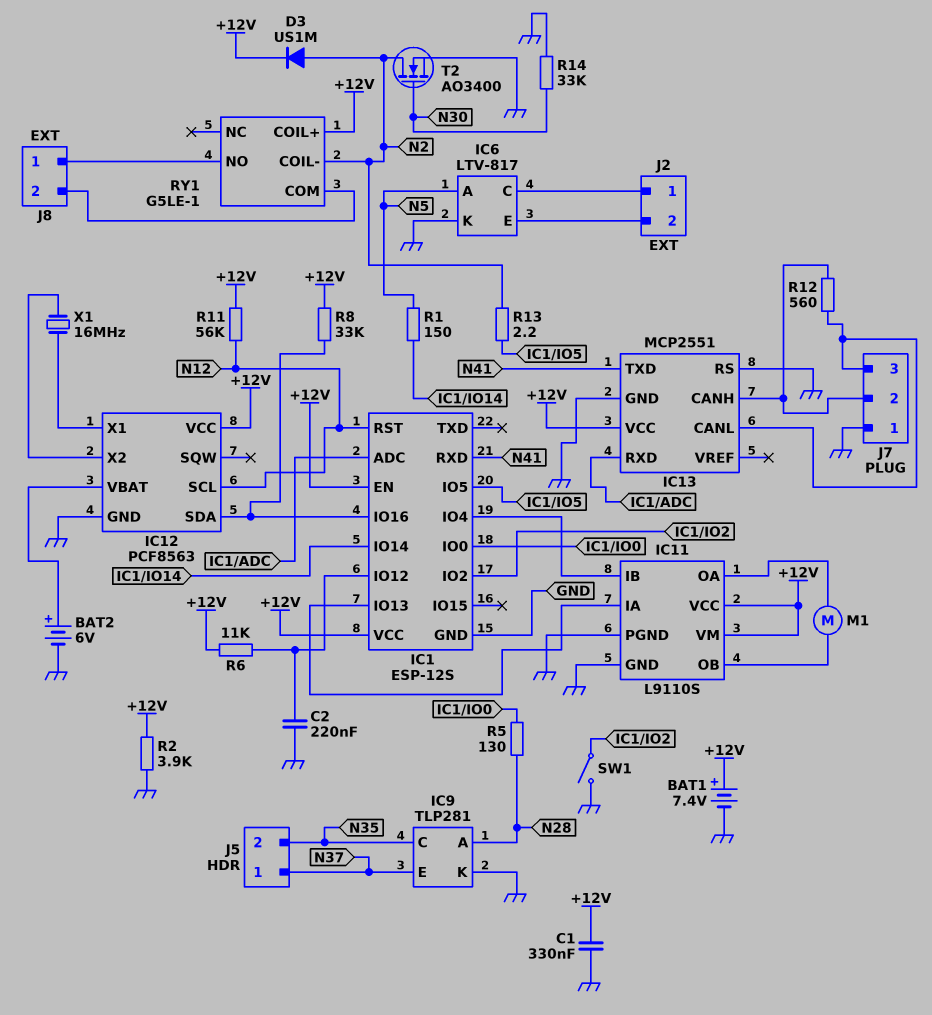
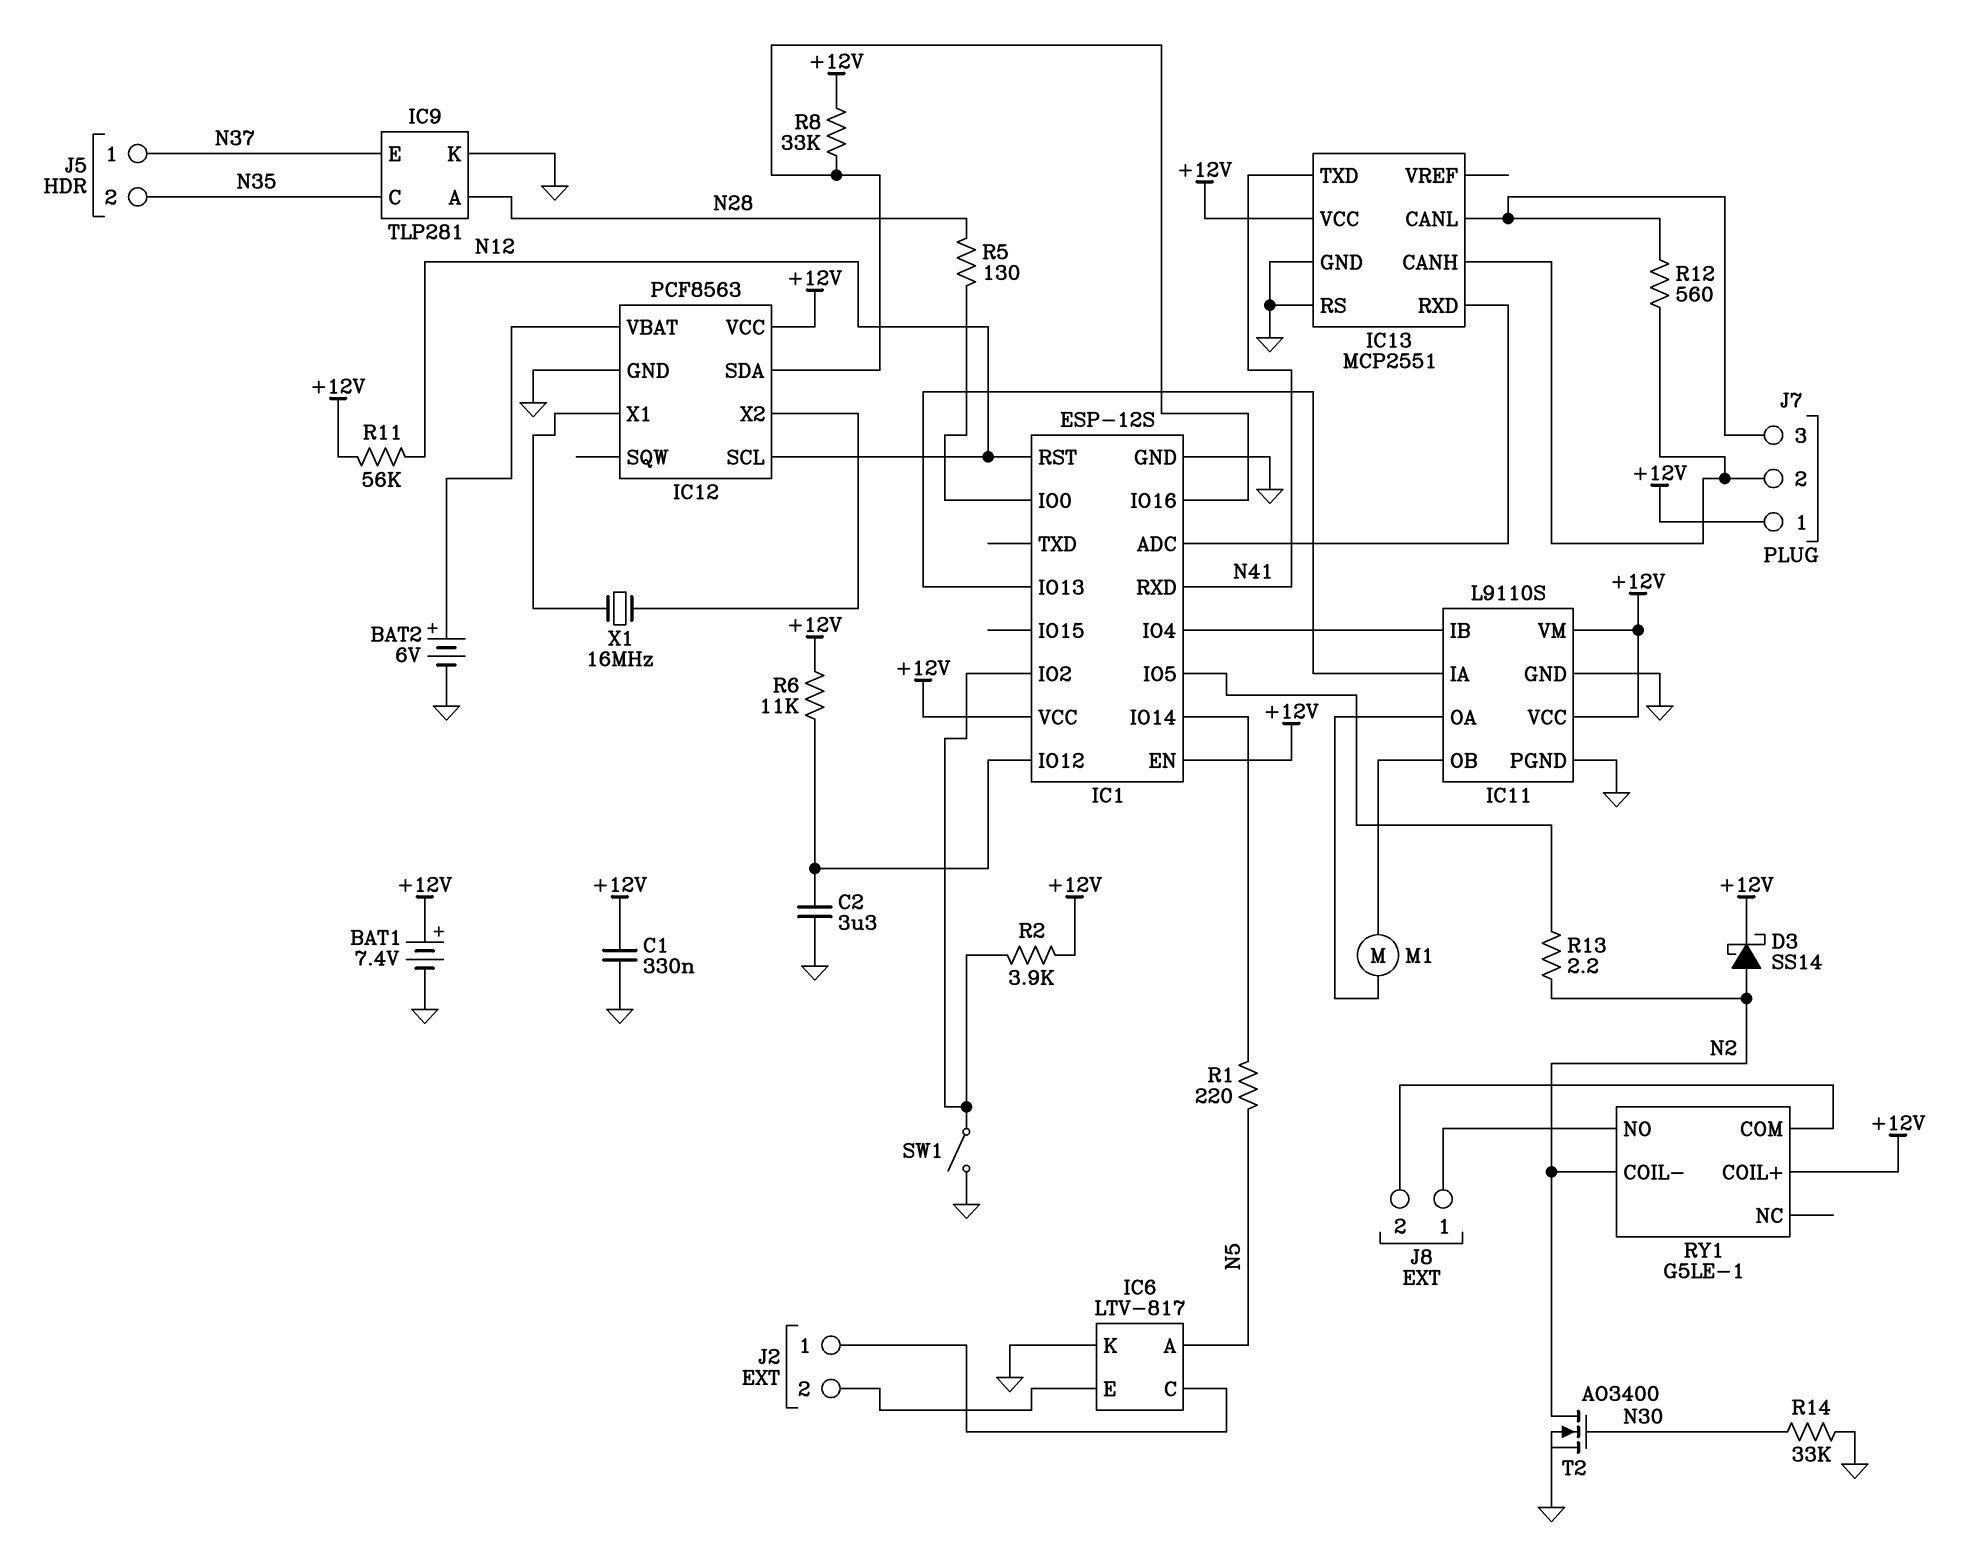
C2: 220nF (GND, IC1/IO12) -> 3.3uF (GND, IC1/IO12)
D3: diode US1M (A N2, K +12V) -> schottky SS14 (A N2, K +12V)
J7 pin 1: GND -> +12V
R1: 150 (IC1/IO14, N5) -> 220 (IC1/IO14, N5)
R2: 3.9k (+12V, GND) -> 3.9k (+12V, IC1/IO2)

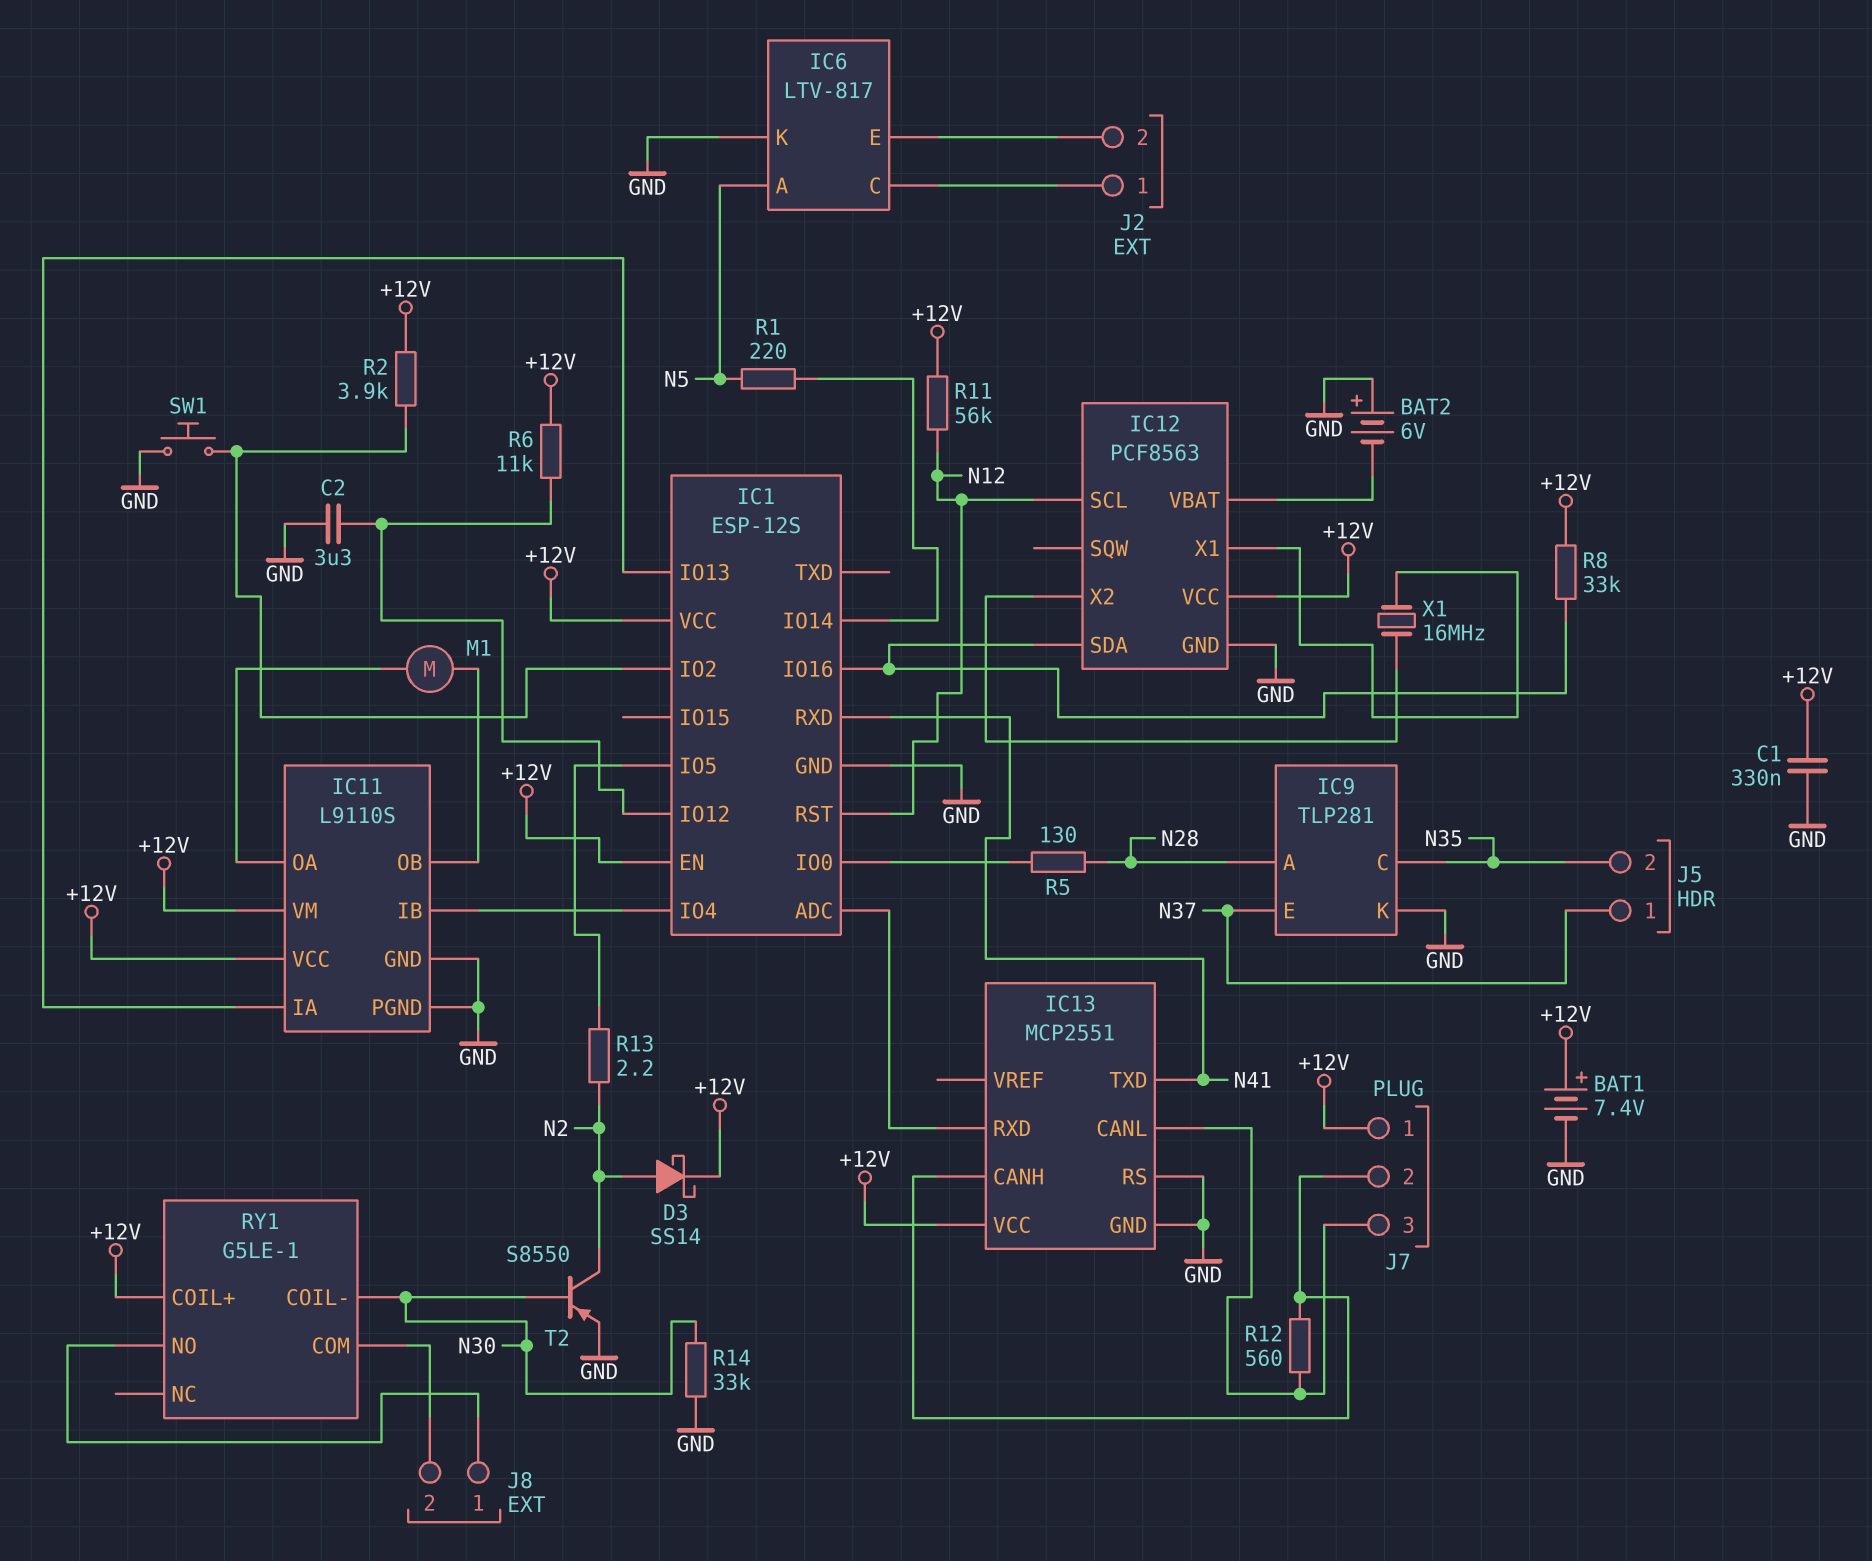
BAT2: 6V (plus IC12/VBAT, minus GND) -> 6V (plus GND, minus IC12/VBAT)
RY1 pin COIL-: N2 -> N30
SW1: switch (GND, IC1/IO2) -> button (GND, IC1/IO2)
T2: NMOS AO3400 (G N30, D N2, S GND) -> PNP S8550 (B N30, C N2, E GND)

